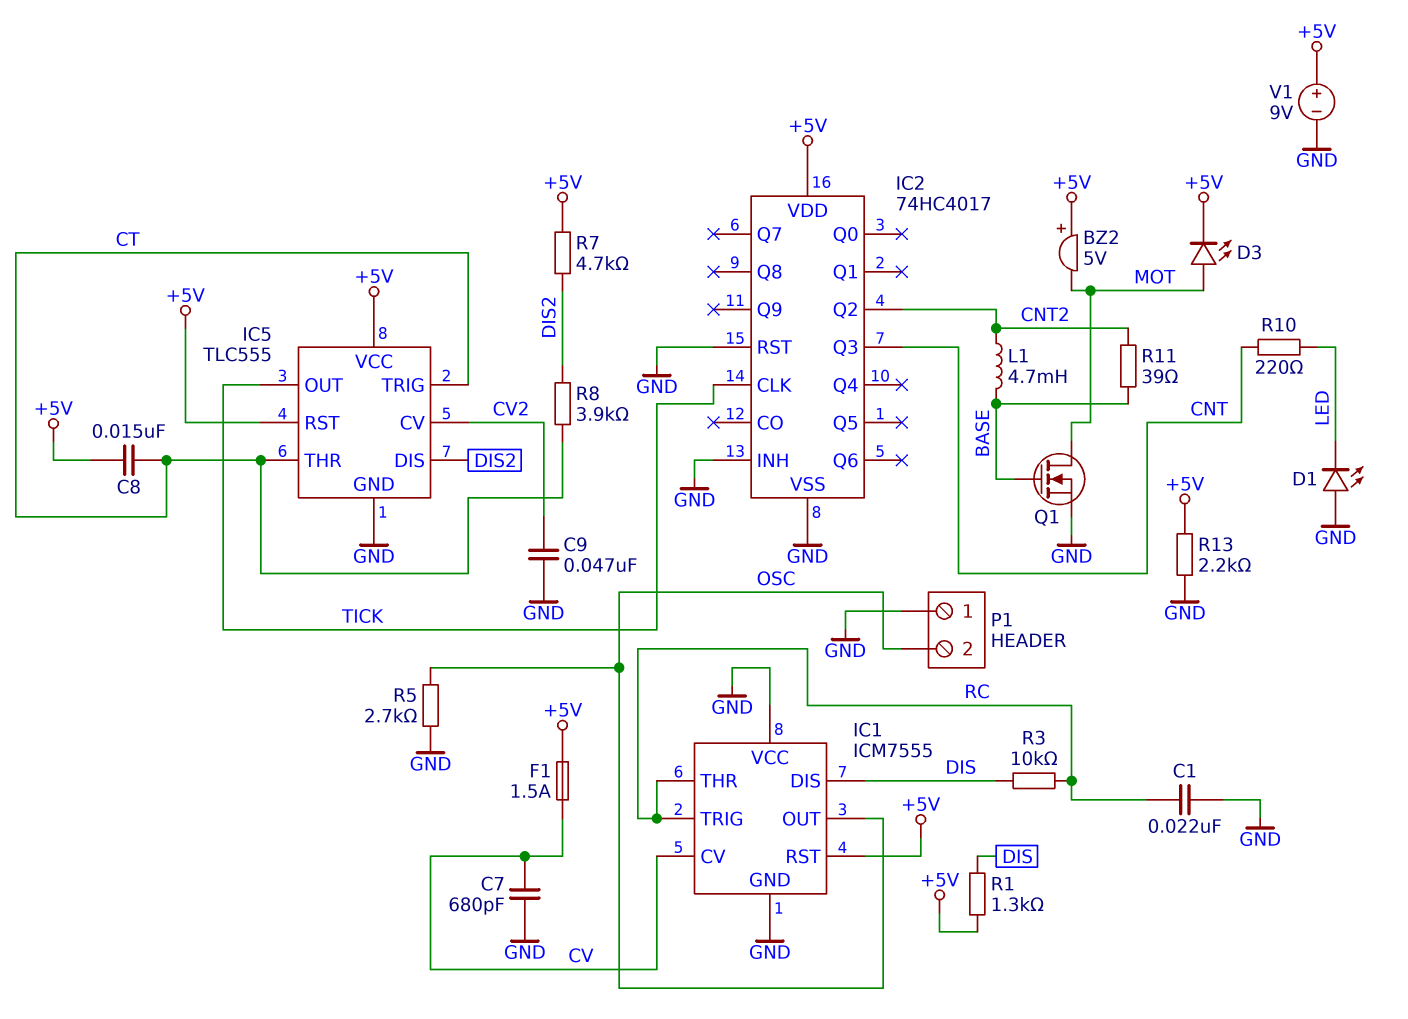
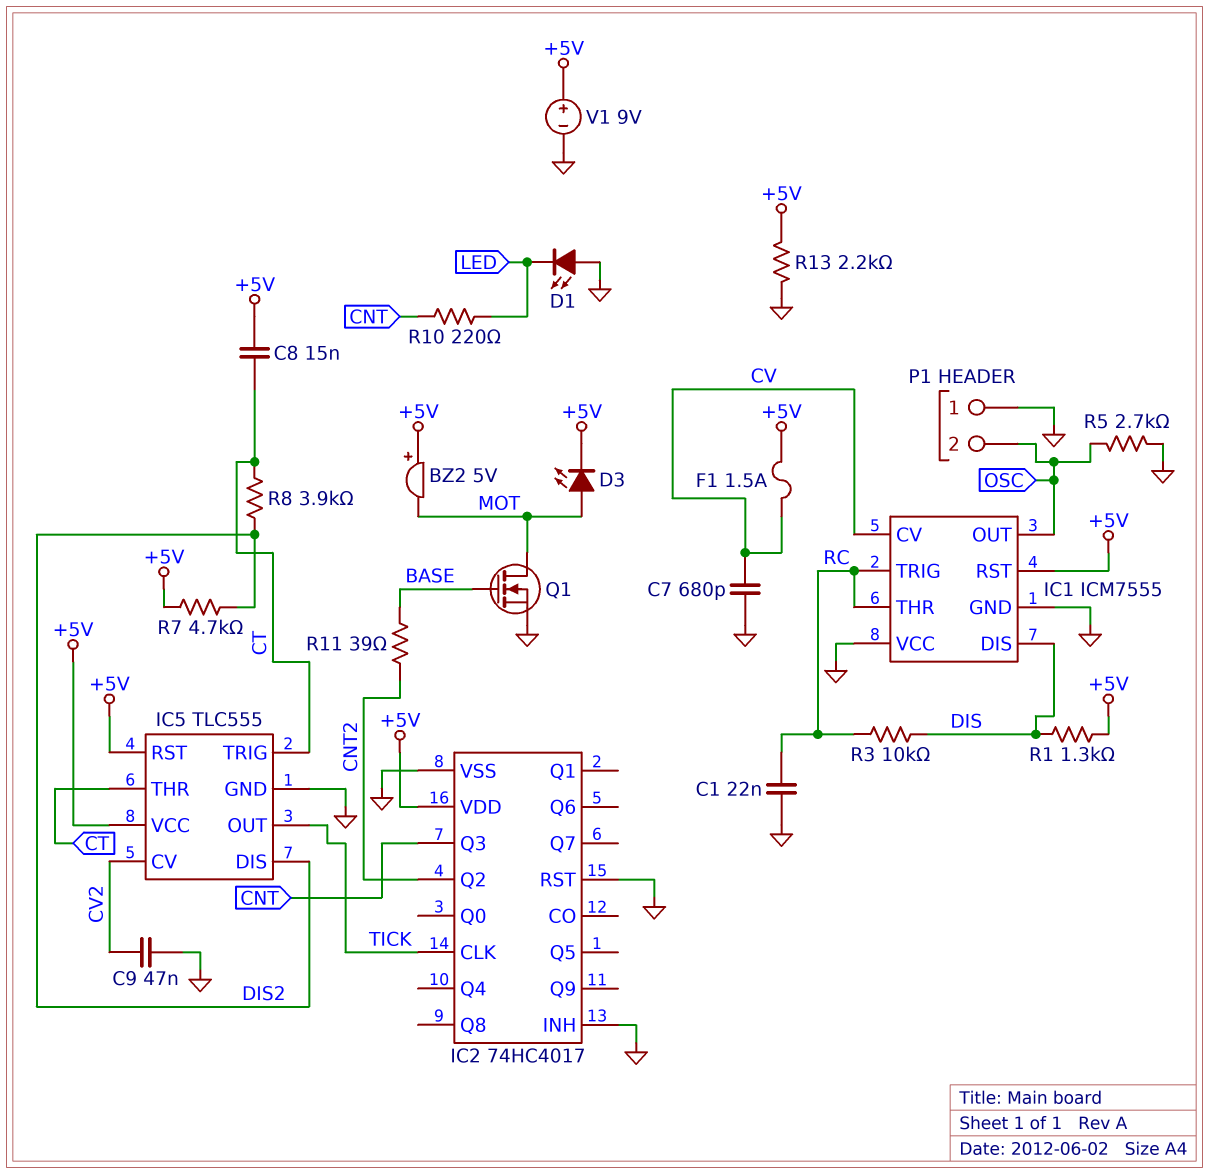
L1: 4.7mH (BASE, CNT2) -> none

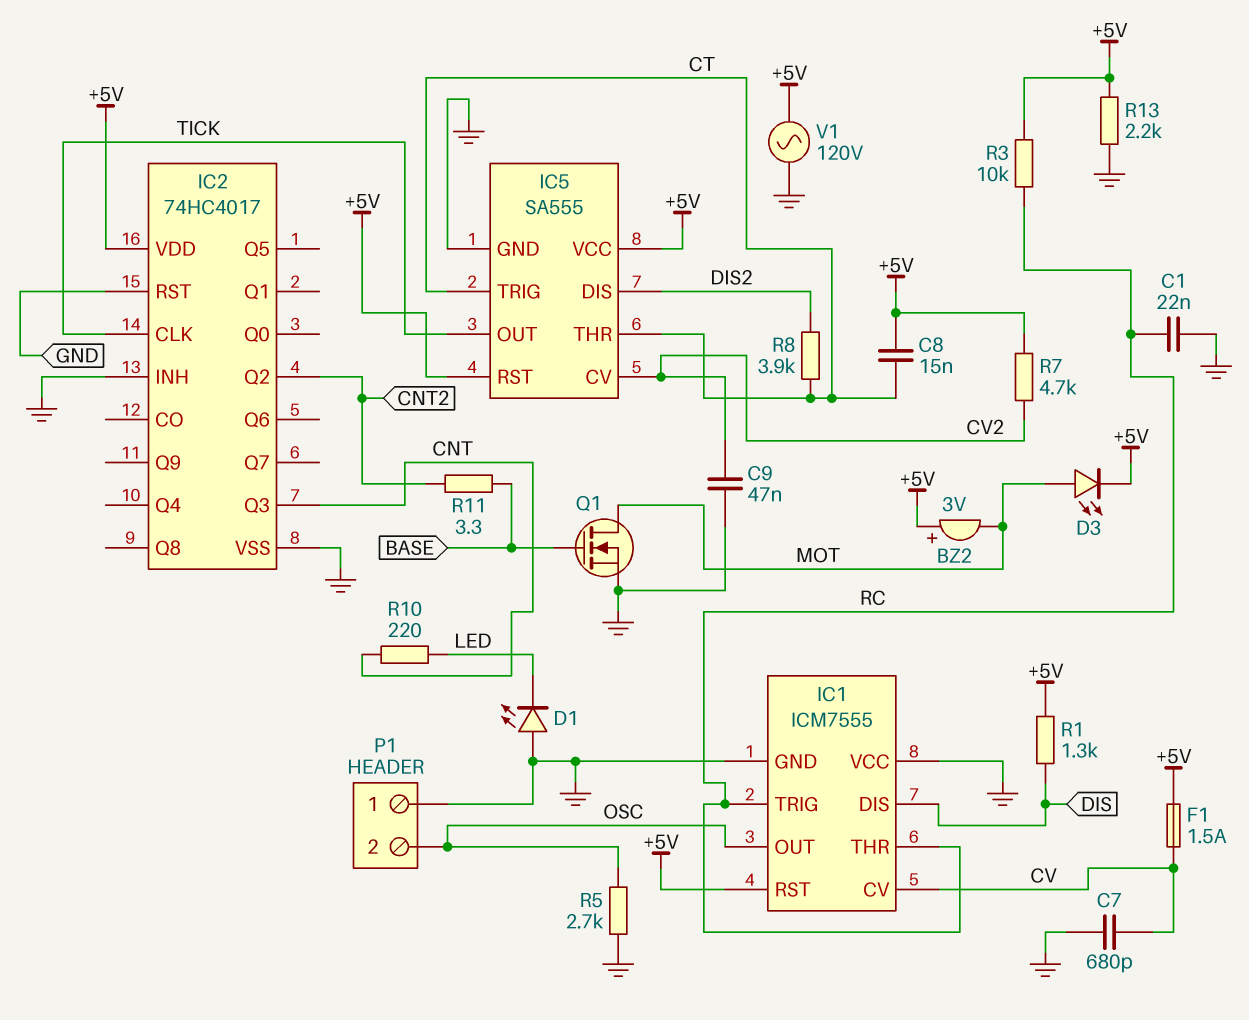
BZ2: buzzer 5V (plus +5V, minus MOT) -> buzzer 3V (plus +5V, minus MOT)
IC5: TLC555 -> SA555
R3: 10k (DIS, RC) -> 10k (+5V, RC)
R7: 4.7k (+5V, DIS2) -> 4.7k (+5V, CV2)
R11: 39 (BASE, CNT2) -> 3.3 (BASE, CNT2)
V1: 9V (plus +5V, minus GND) -> AC 120V (+5V, GND)

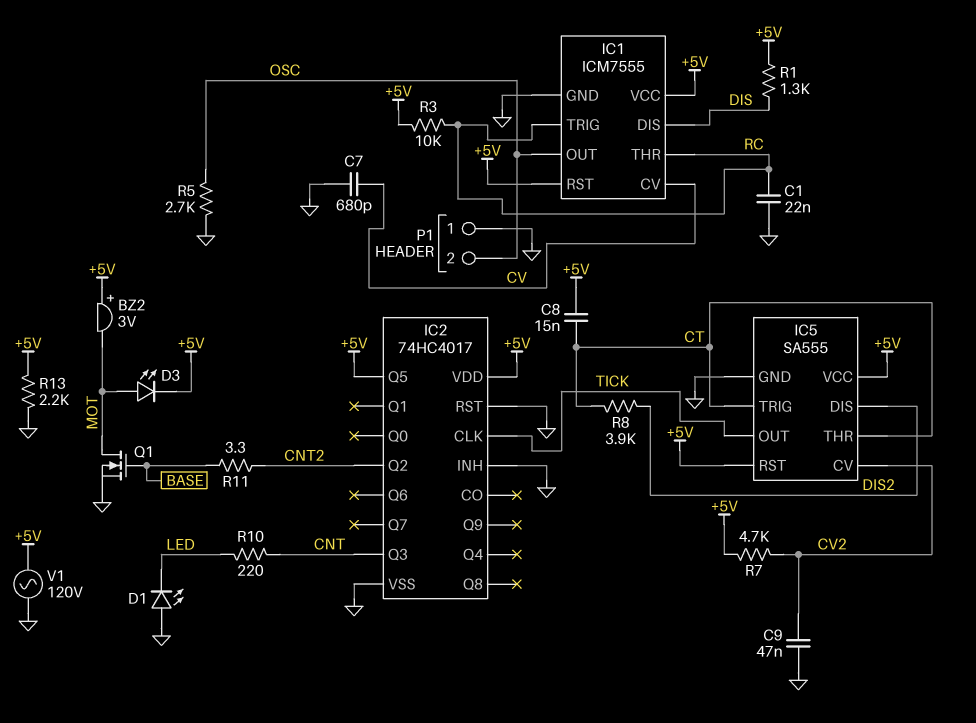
F1: 1.5A (+5V, CV) -> none
IC1 pin VCC: GND -> +5V
IC2 pin Q5: none -> +5V

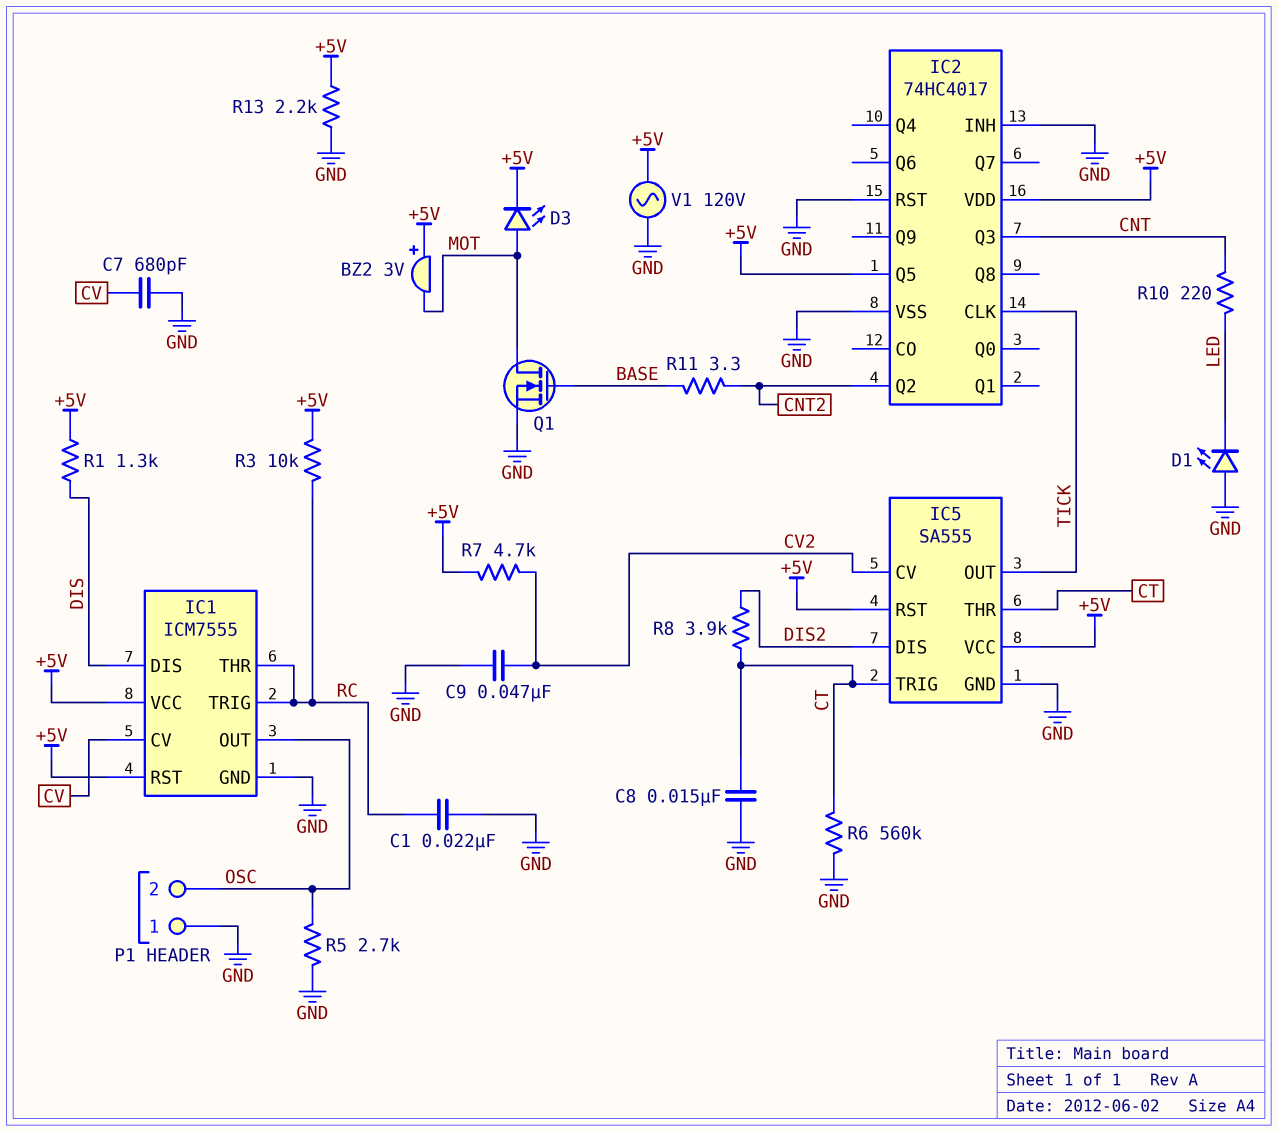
C8: 15nF (+5V, CT) -> 15nF (CT, GND)
R6: none -> 560k (CT, GND)

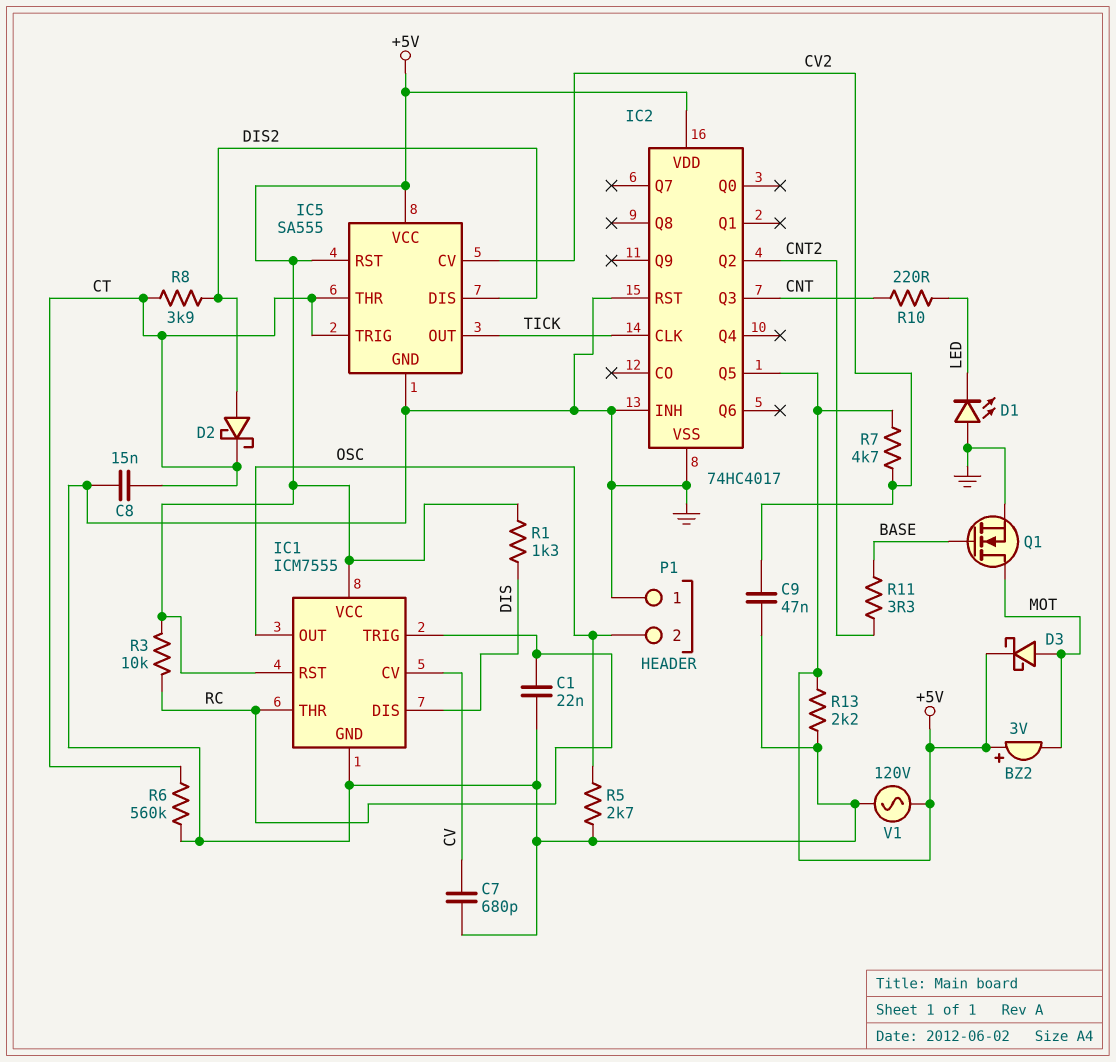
D2: none -> schottky (A DIS2, K CT)
D3: LED (A MOT, K +5V) -> schottky (A MOT, K +5V)

